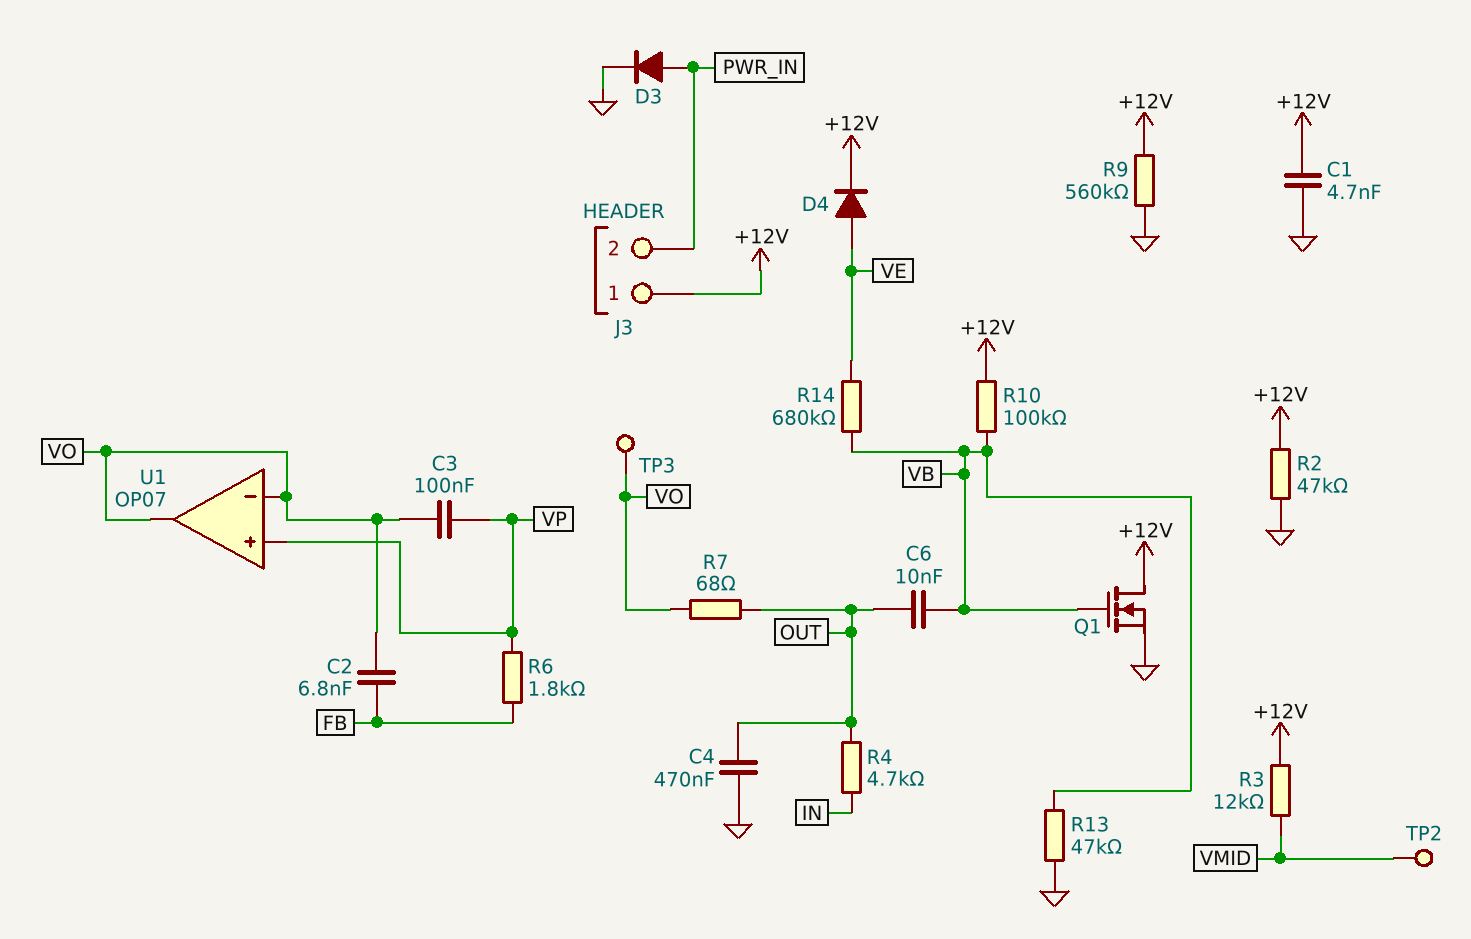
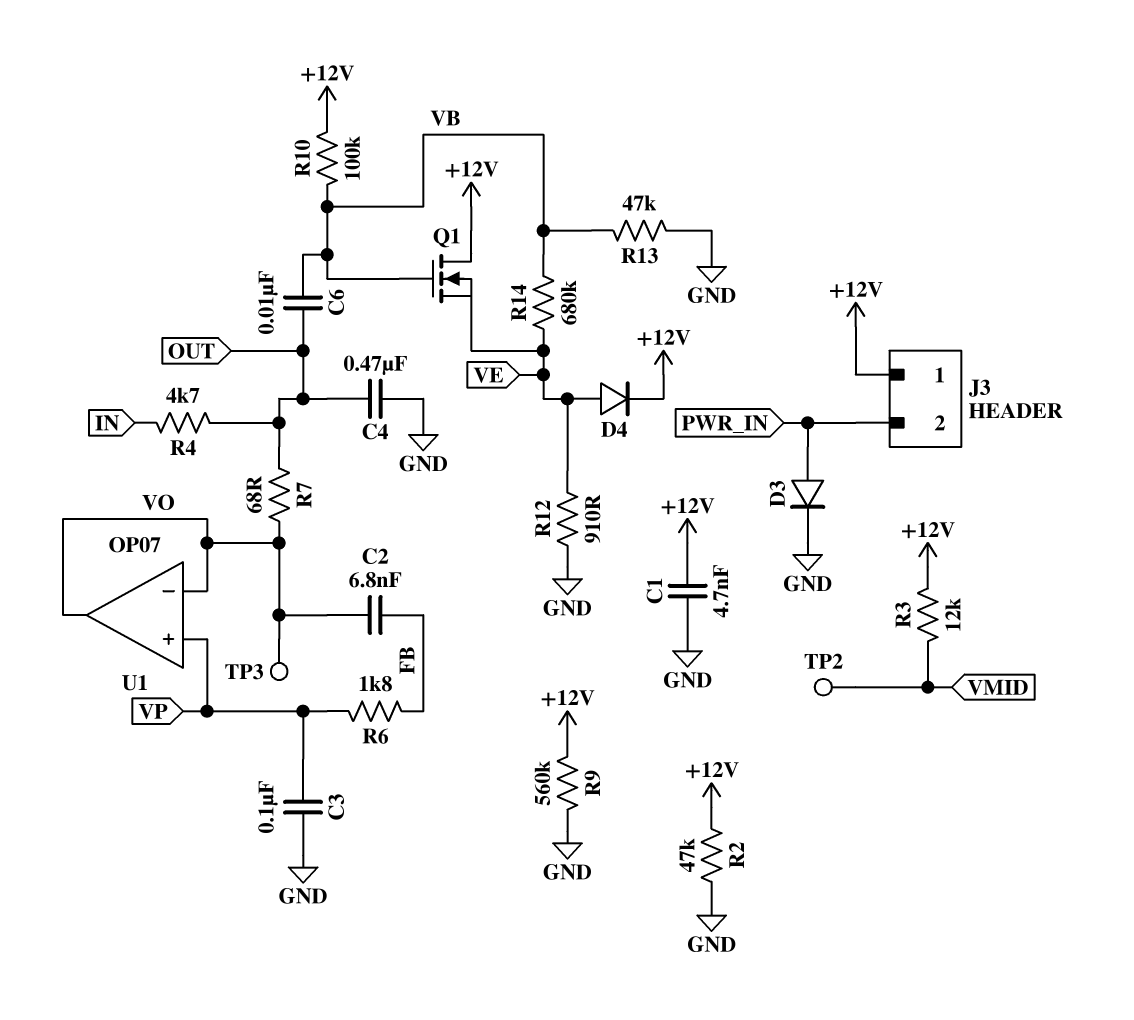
C3: 100nF (VO, VP) -> 100nF (GND, VP)
Q1: NMOS (G VB, D +12V, S GND) -> NMOS (G VB, D +12V, S VE)
R12: none -> 910 (GND, VE)

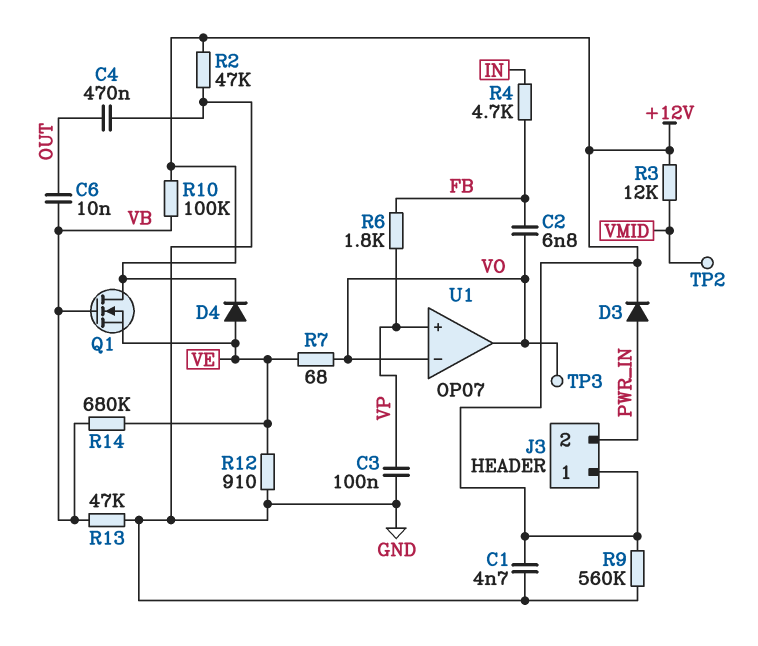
D3: diode (A PWR_IN, K GND) -> diode (A PWR_IN, K +12V)
R4: 4.7k (IN, OUT) -> 4.7k (FB, IN)
R7: 68 (OUT, VO) -> 68 (VE, VO)

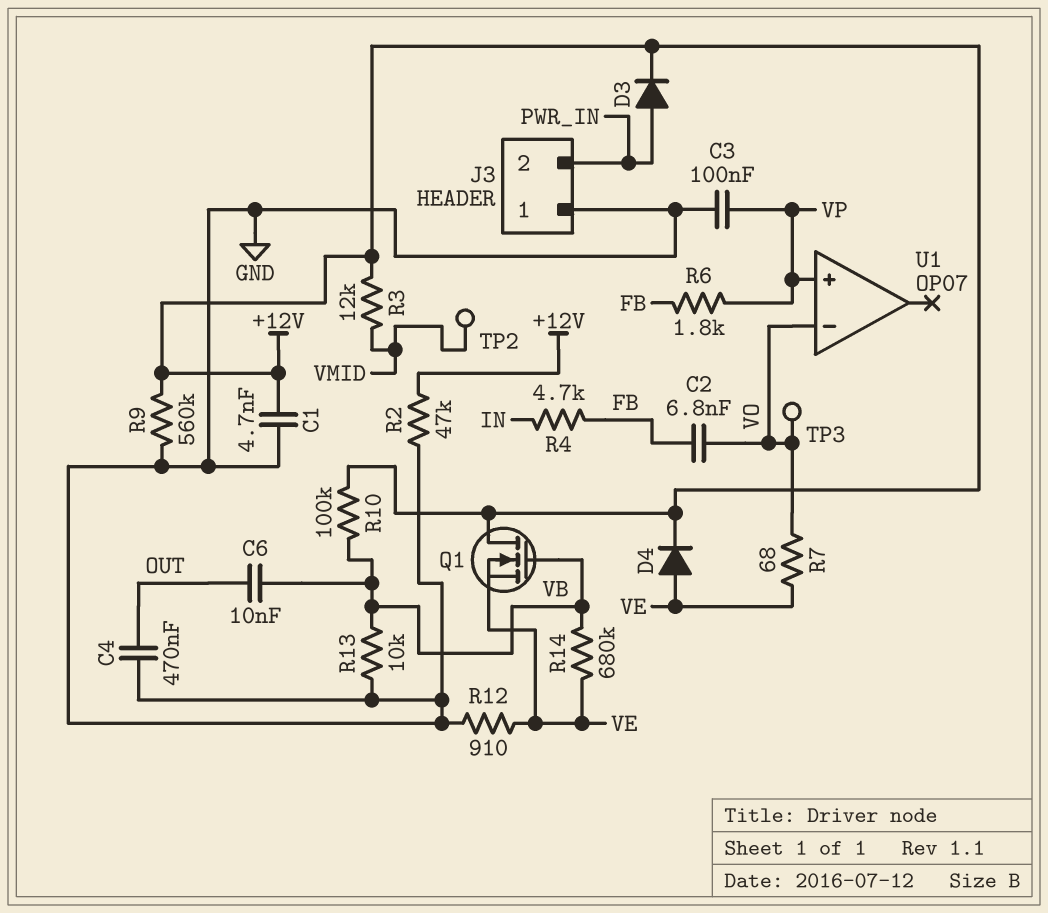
J3 pin 1: +12V -> GND
R13: 47k (GND, VB) -> 10k (GND, VB)
U1 pin out: VO -> none

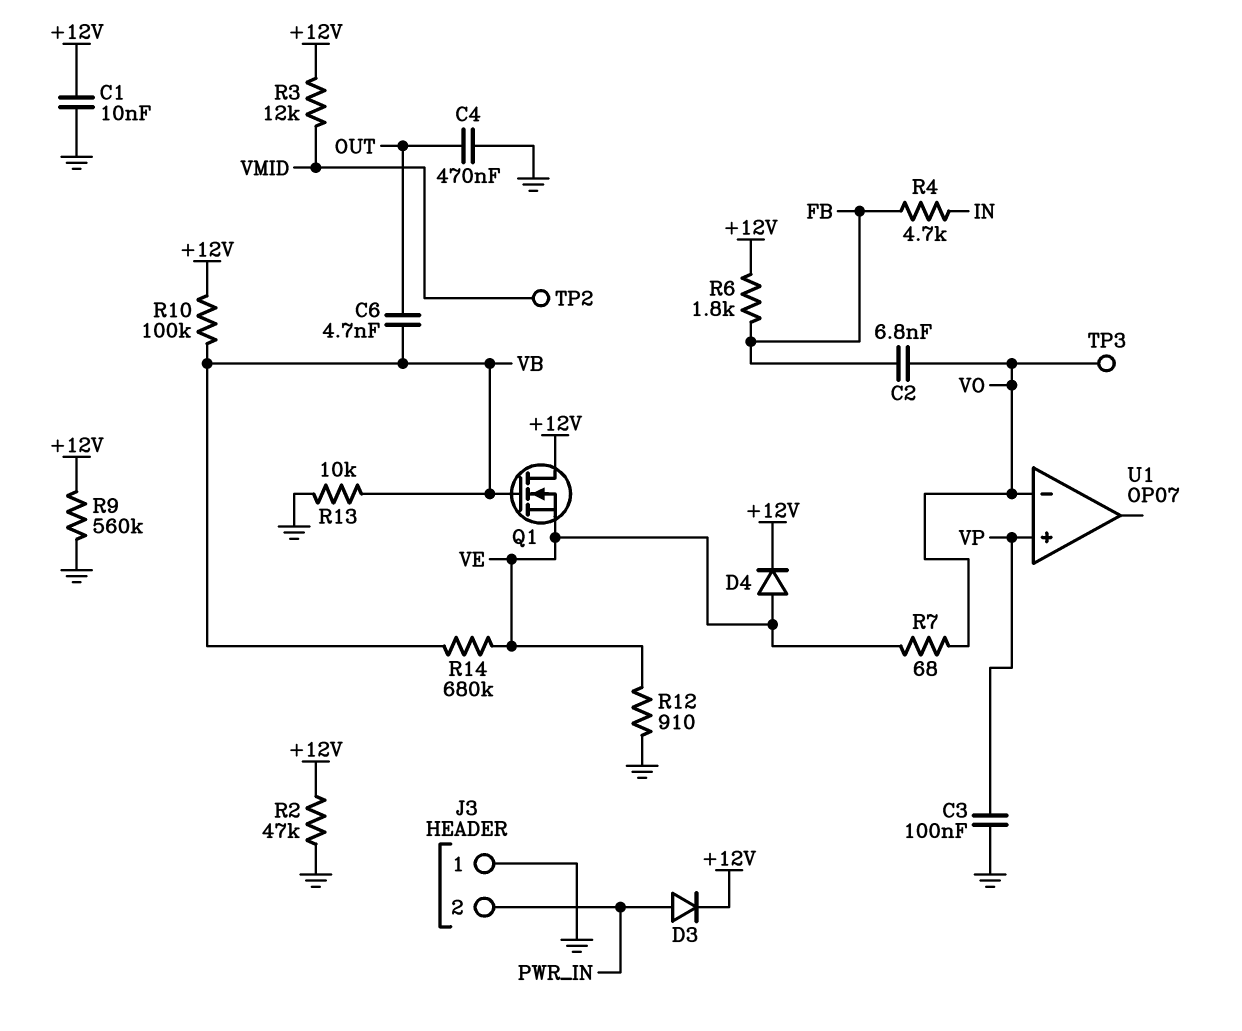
C1: 4.7nF (+12V, GND) -> 10nF (+12V, GND)
C6: 10nF (OUT, VB) -> 4.7nF (OUT, VB)
R6: 1.8k (FB, VP) -> 1.8k (+12V, FB)

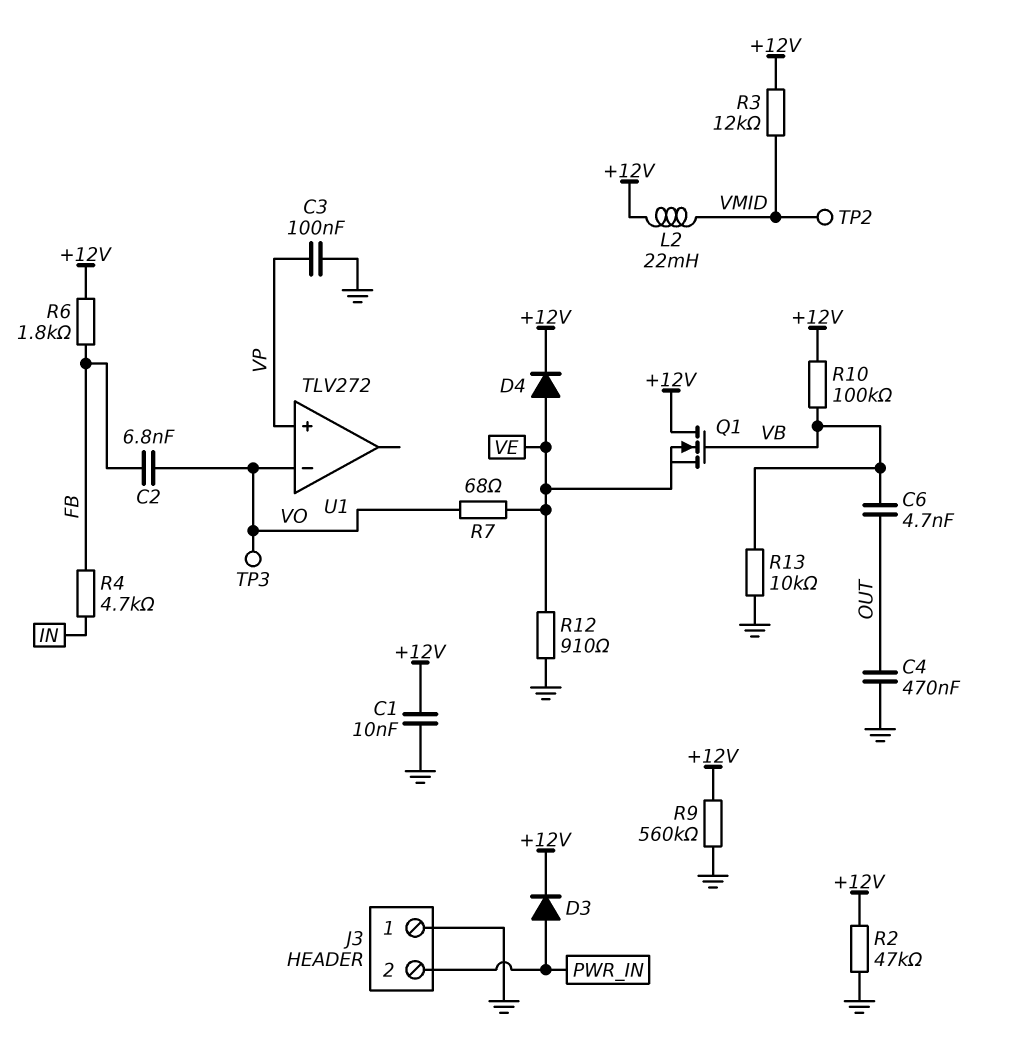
L2: none -> 22mH (+12V, VMID)
R14: 680k (VB, VE) -> none
U1: OP07 -> TLV272

